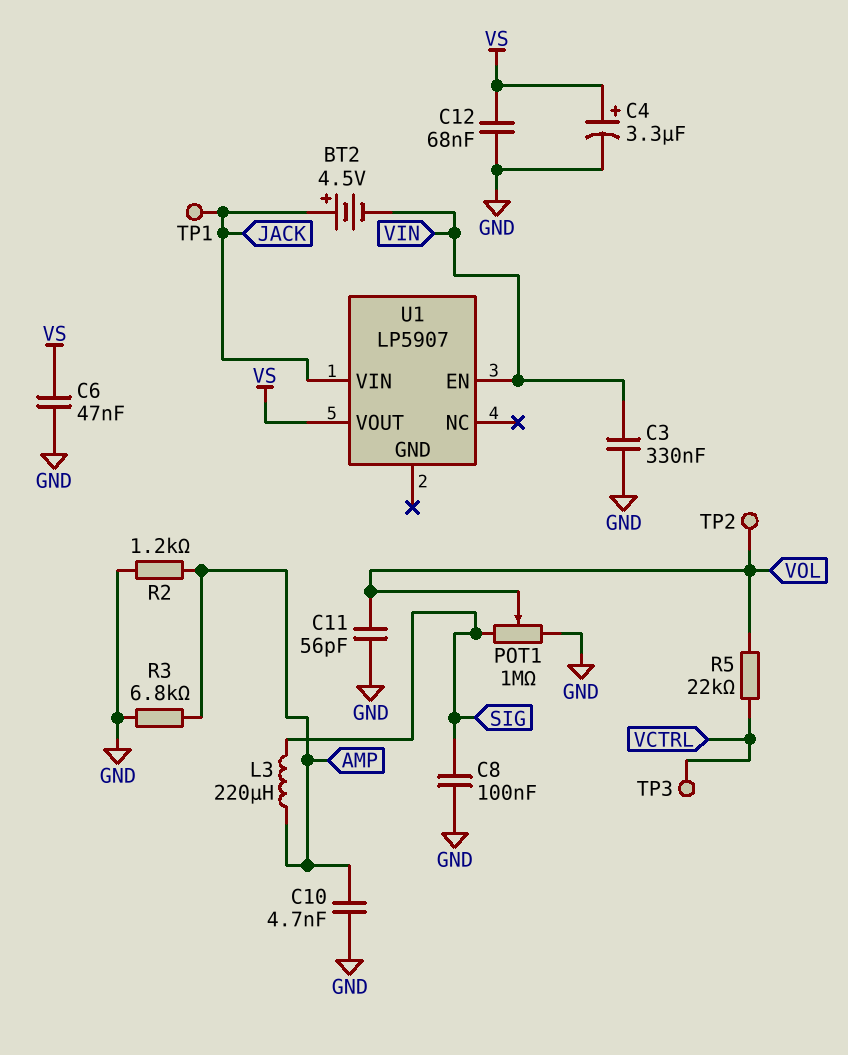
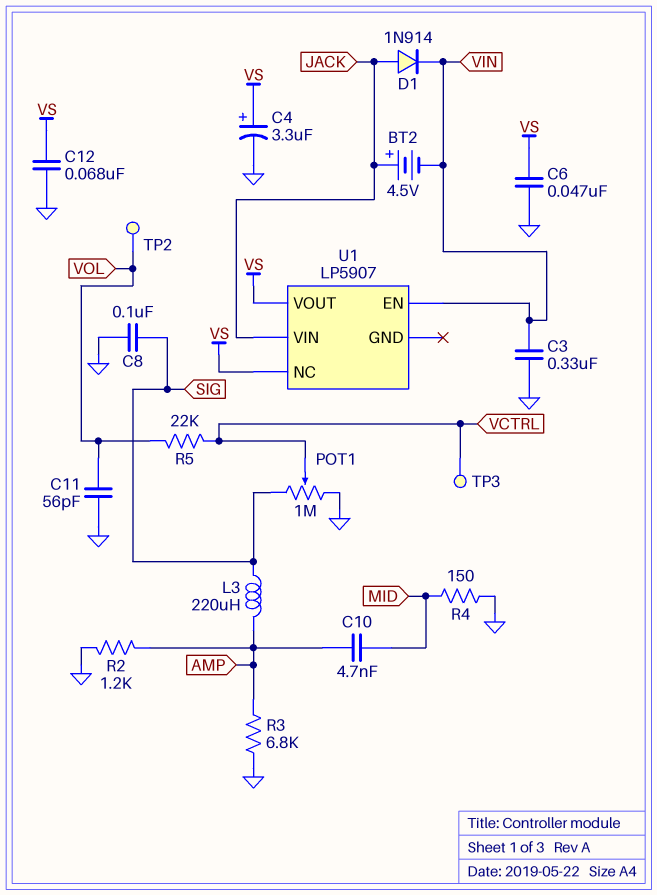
C10: 4.7nF (AMP, GND) -> 4.7nF (AMP, MID)
D1: none -> diode 1N914 (A JACK, K VIN)
POT1: 1M (GND, SIG, wiper VOL) -> 1M (GND, SIG, wiper VCTRL)
R4: none -> 150 (GND, MID)
TP1: test point (JACK) -> none
U1 pin NC: none -> VS

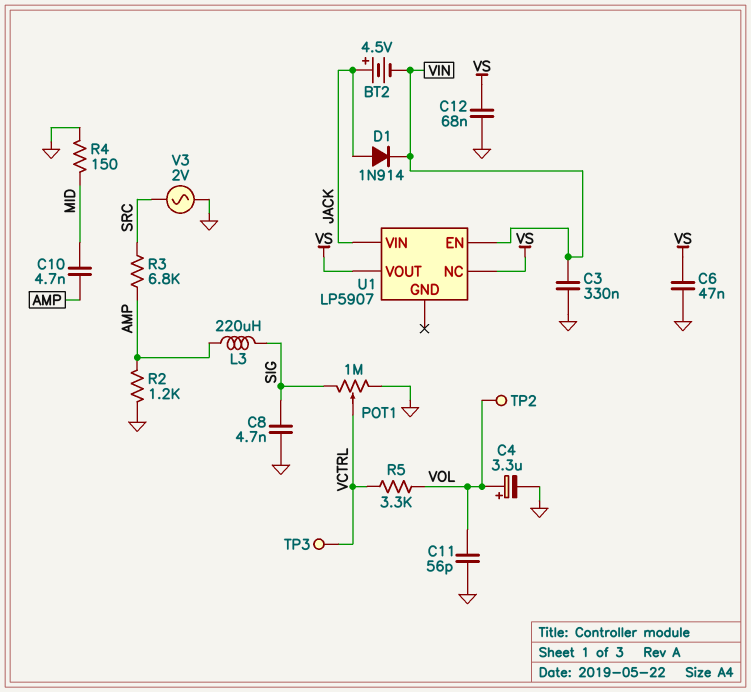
C4: 3.3uF (plus VS, minus GND) -> 3.3uF (plus VOL, minus GND)
C8: 100nF (GND, SIG) -> 4.7nF (GND, SIG)
R3: 6.8k (AMP, GND) -> 6.8k (AMP, SRC)
R5: 22k (VCTRL, VOL) -> 3.3k (VCTRL, VOL)
V3: none -> AC 2V (GND, SRC)

